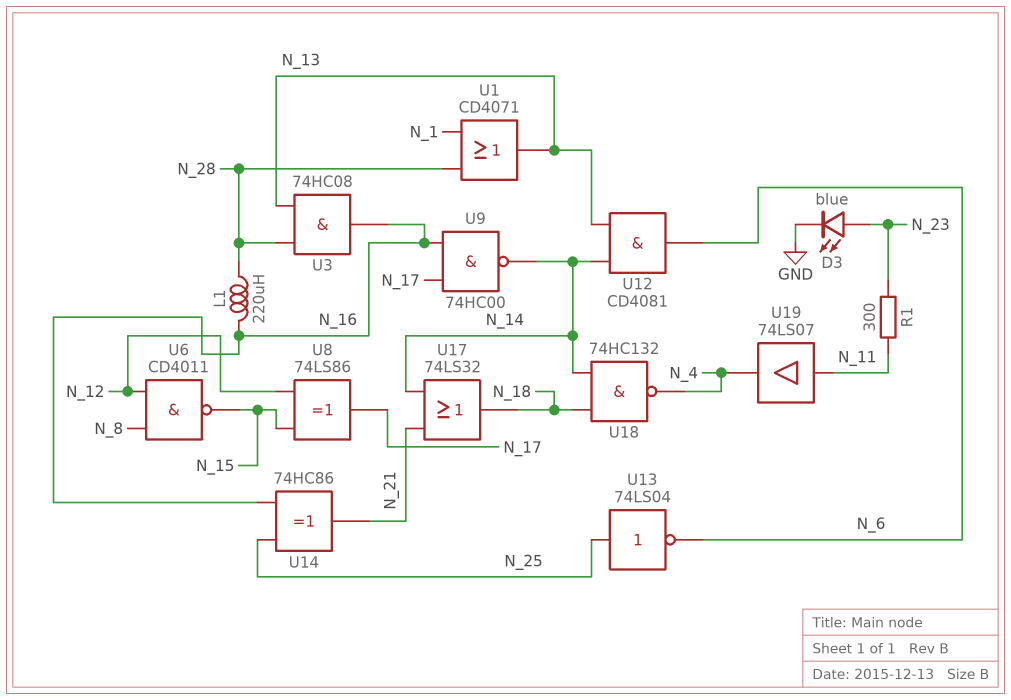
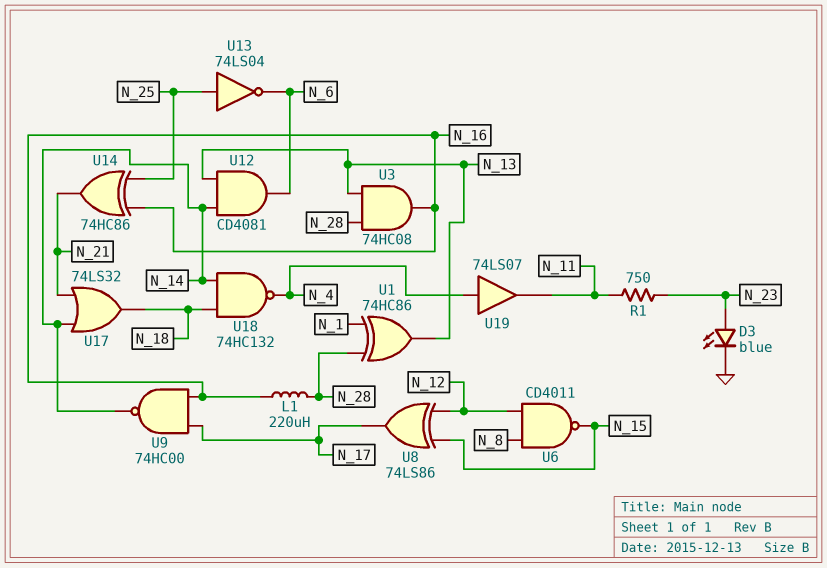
R1: 300 (N_11, N_23) -> 750 (N_11, N_23)
U1: OR CD4071 (in N_1, in N_28, out N_13) -> XOR 74HC86 (in N_1, in N_28, out N_13)
U19: buffer 74LS07 (in N_11, out N_4) -> buffer 74LS07 (in N_4, out N_11)

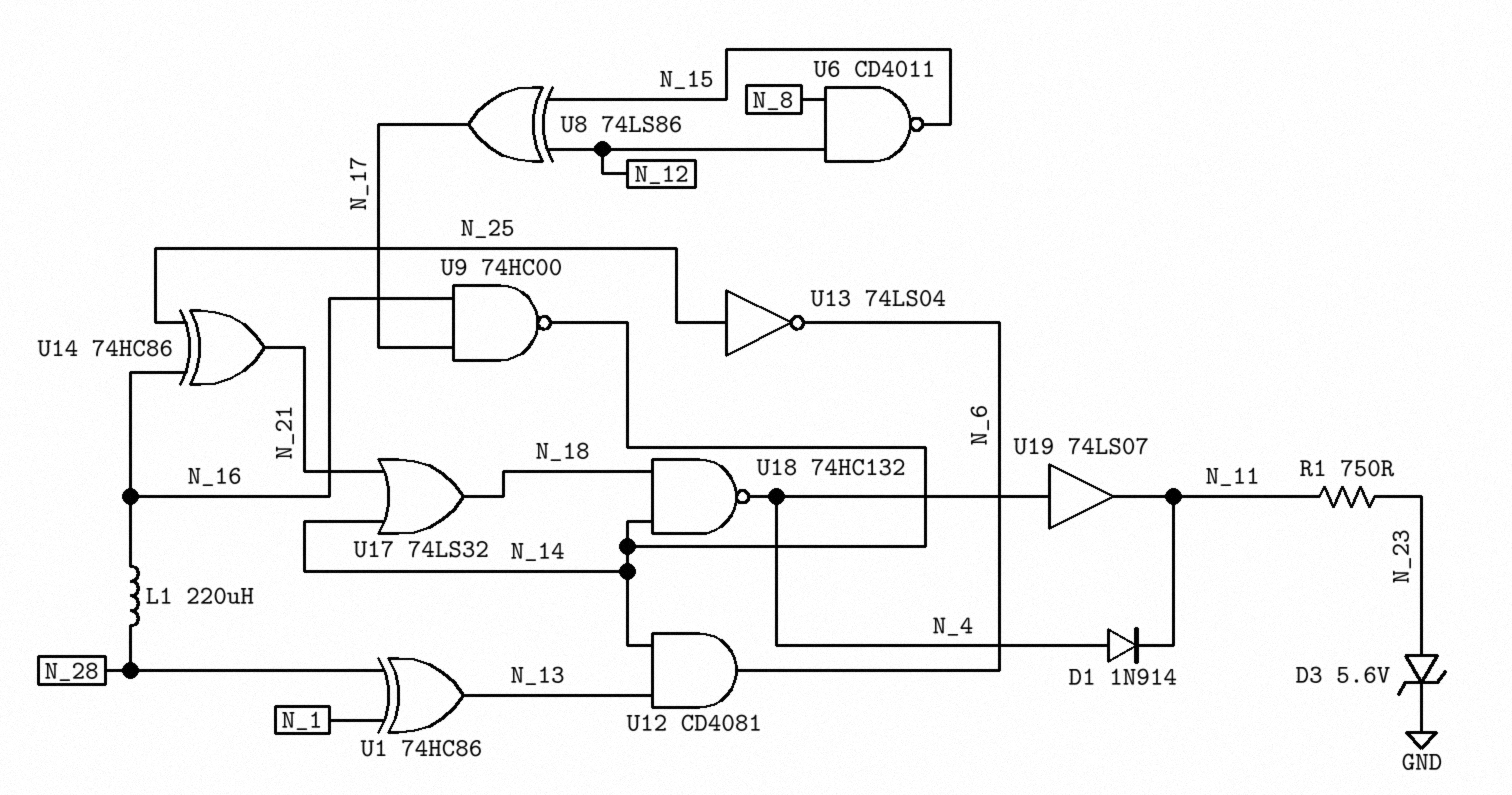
D1: none -> diode 1N914 (A N_4, K N_11)
D3: LED blue (A N_23, K GND) -> zener 5.6V (A N_23, K GND)
U3: AND 74HC08 (in N_13, in N_28, out N_16) -> none

